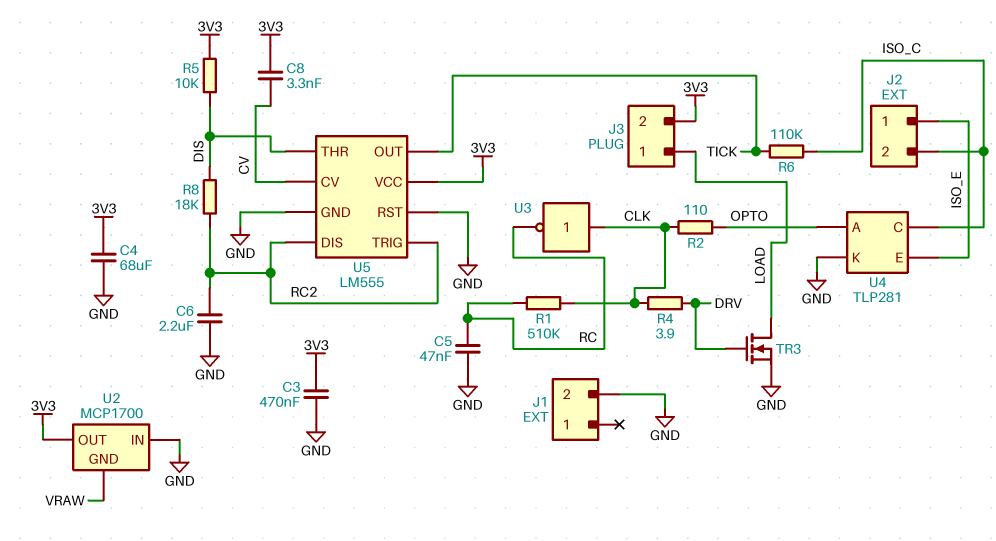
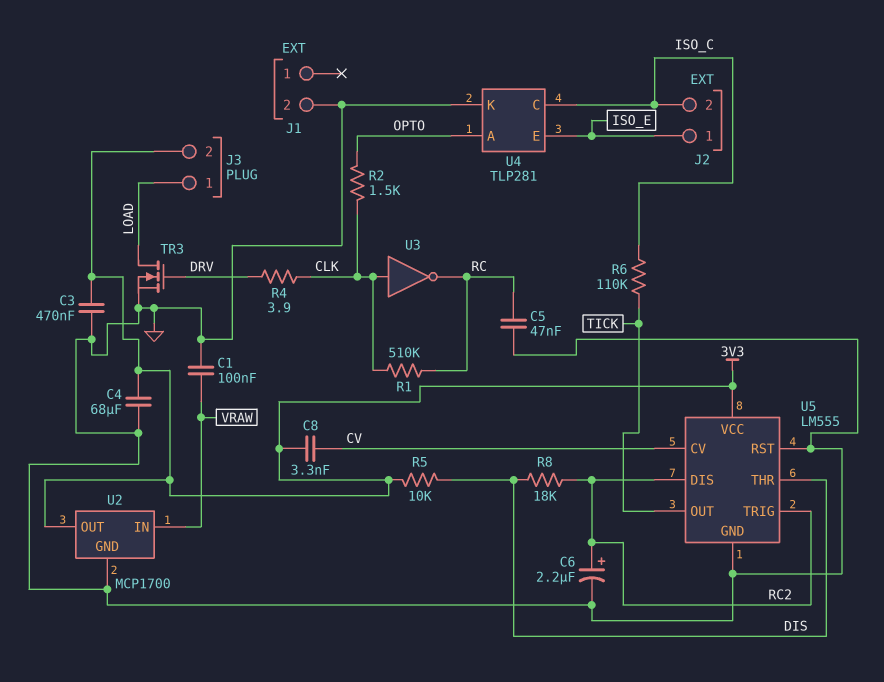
C1: none -> 100nF (GND, VRAW)
C6: 2.2uF (GND, RC2) -> 2.2uF (plus RC2, minus GND)
R2: 110 (CLK, OPTO) -> 1.5k (CLK, OPTO)
U2 pin GND: VRAW -> GND
U2 pin IN: GND -> VRAW

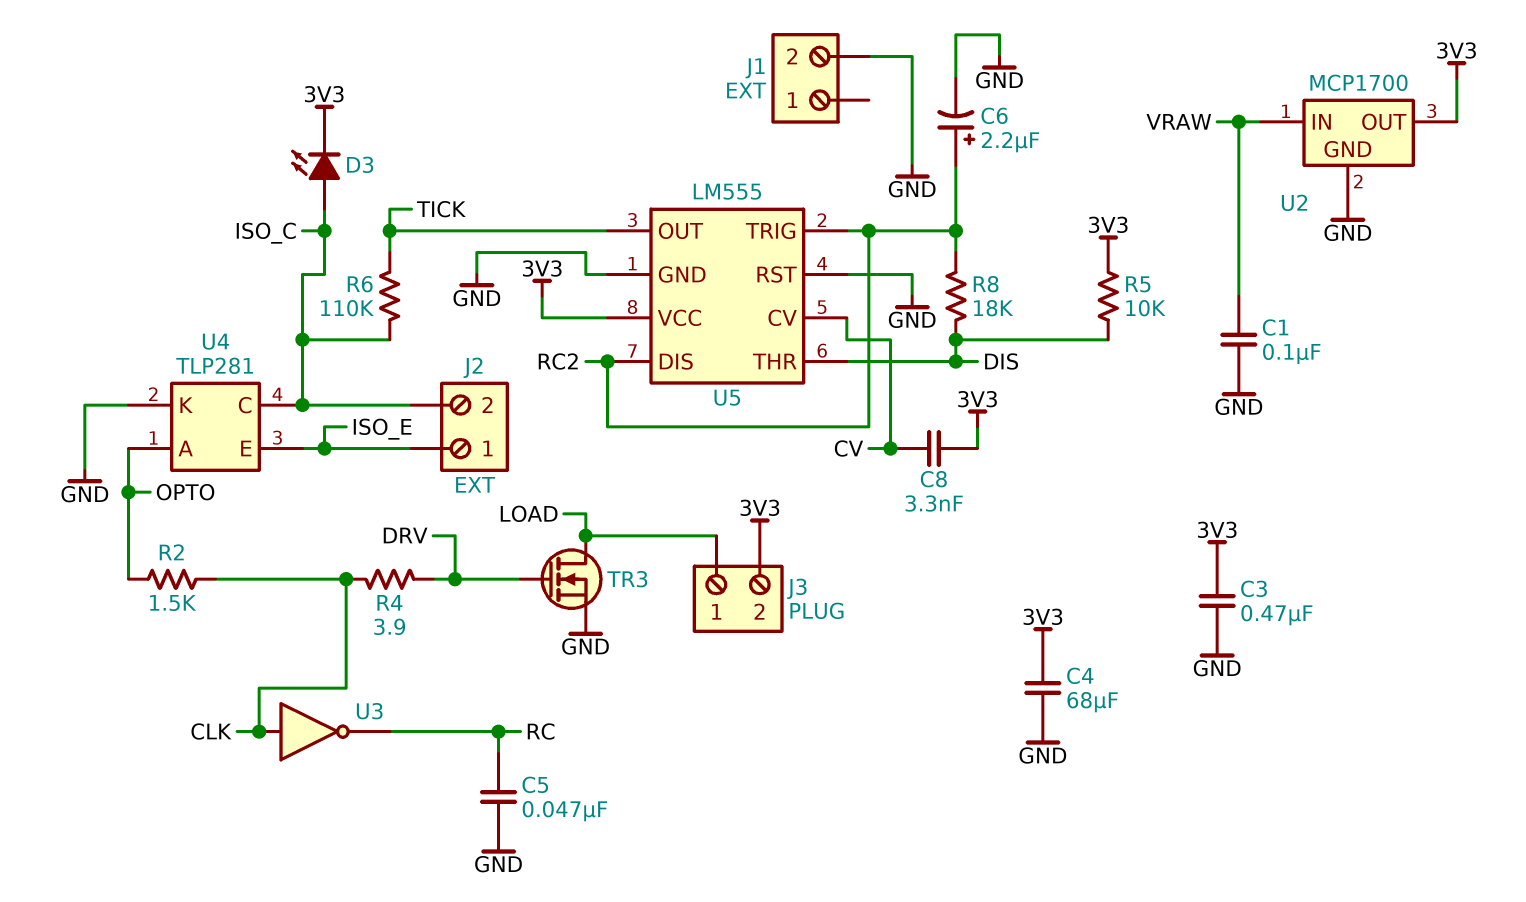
D3: none -> LED (A ISO_C, K 3V3)
R1: 510k (CLK, RC) -> none

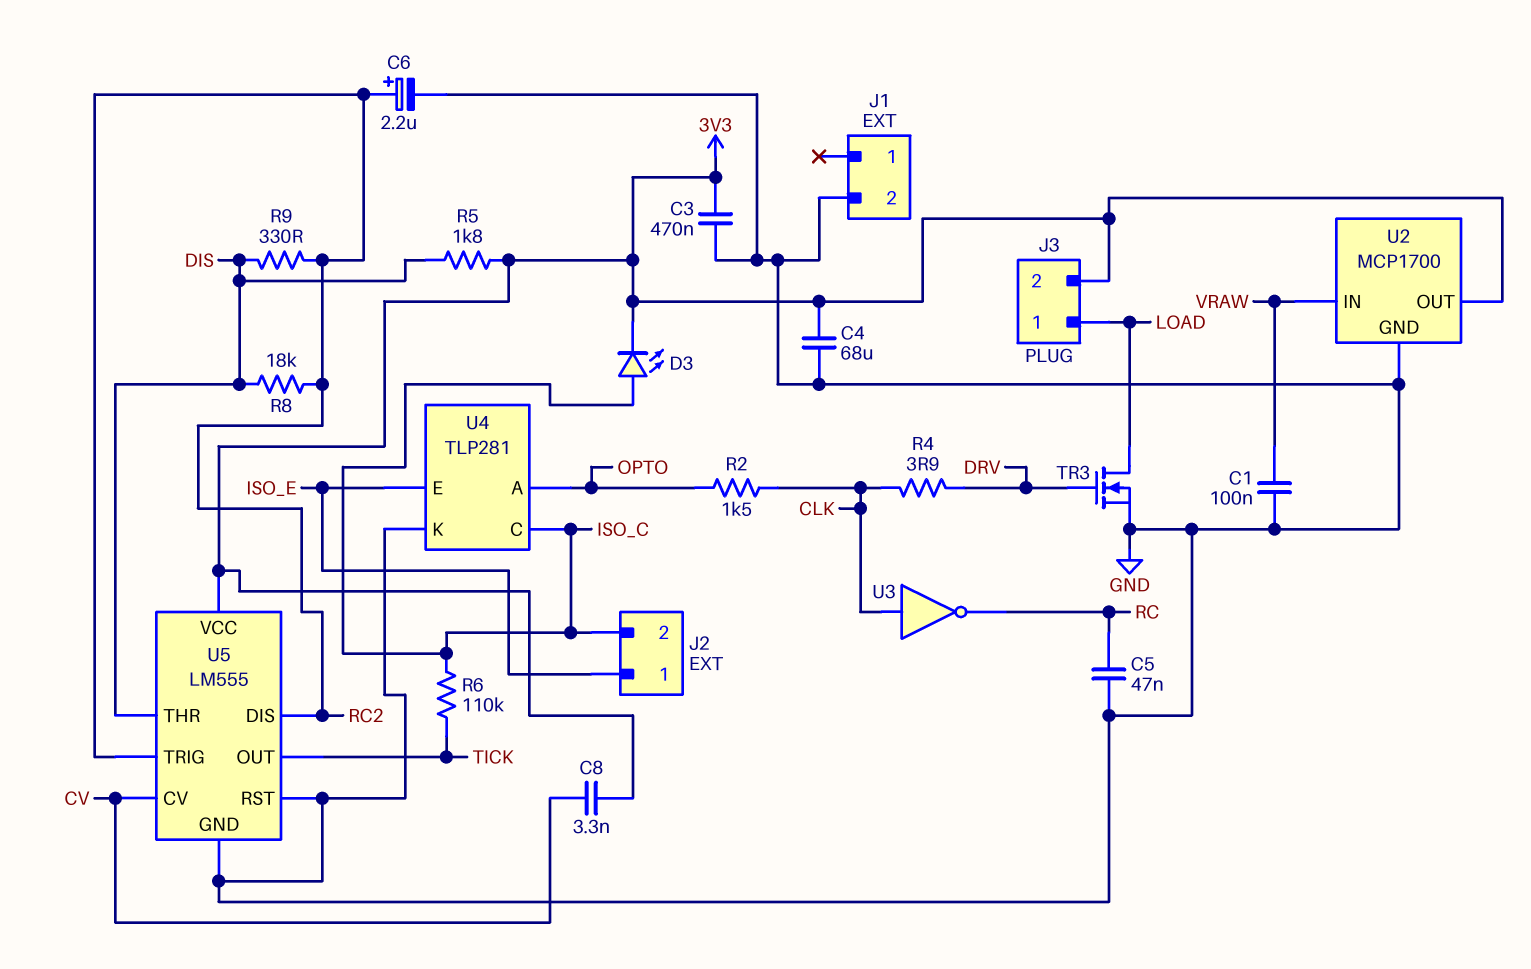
R5: 10k (3V3, DIS) -> 1.8k (3V3, DIS)
R9: none -> 330 (DIS, RC2)

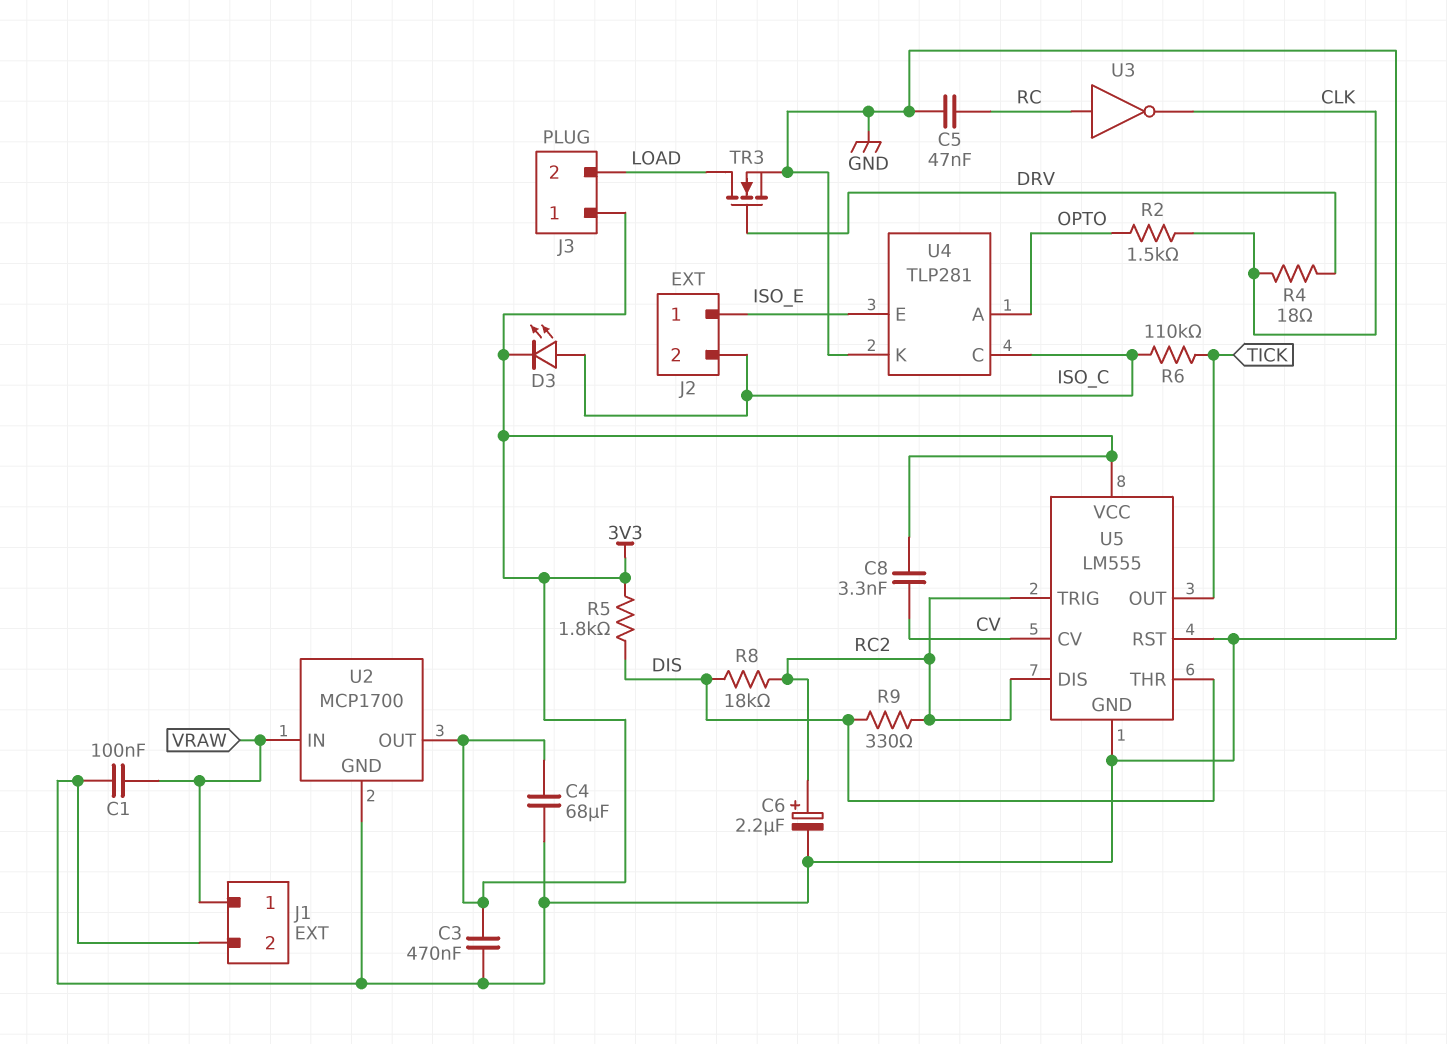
J1 pin 1: none -> VRAW
J3 pin 1: LOAD -> 3V3
J3 pin 2: 3V3 -> LOAD
R4: 3.9 (CLK, DRV) -> 18 (CLK, DRV)
U3: NOT (in CLK, out RC) -> NOT (in RC, out CLK)

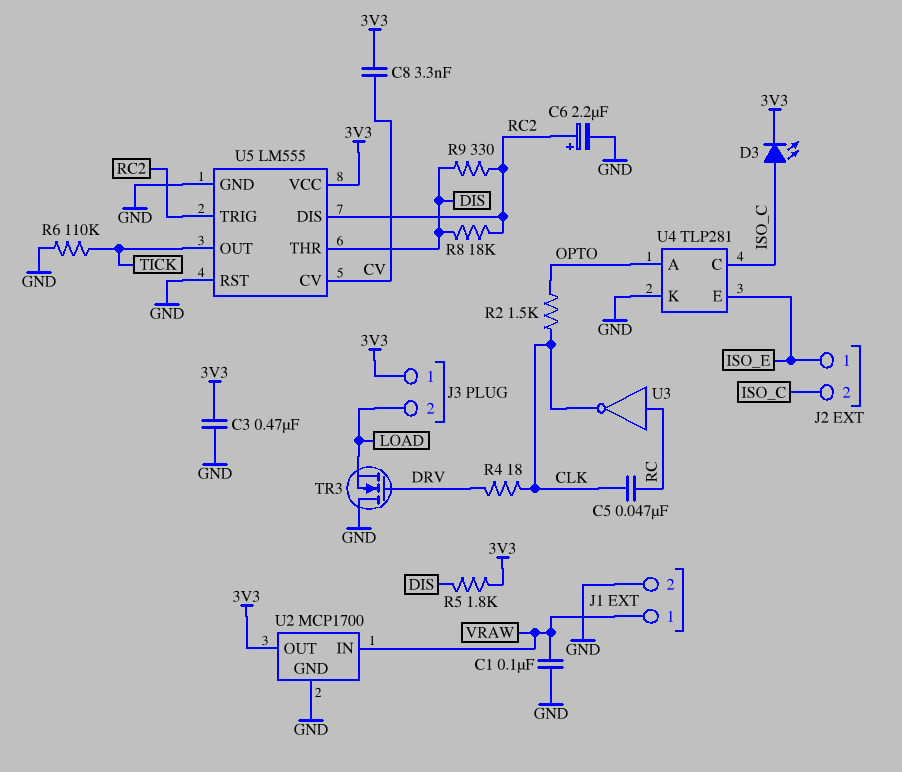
C4: 68uF (3V3, GND) -> none
C5: 47nF (GND, RC) -> 47nF (CLK, RC)
R6: 110k (ISO_C, TICK) -> 110k (GND, TICK)
TR3: NMOS (G DRV, D LOAD, S GND) -> NMOS (G DRV, D GND, S LOAD)

